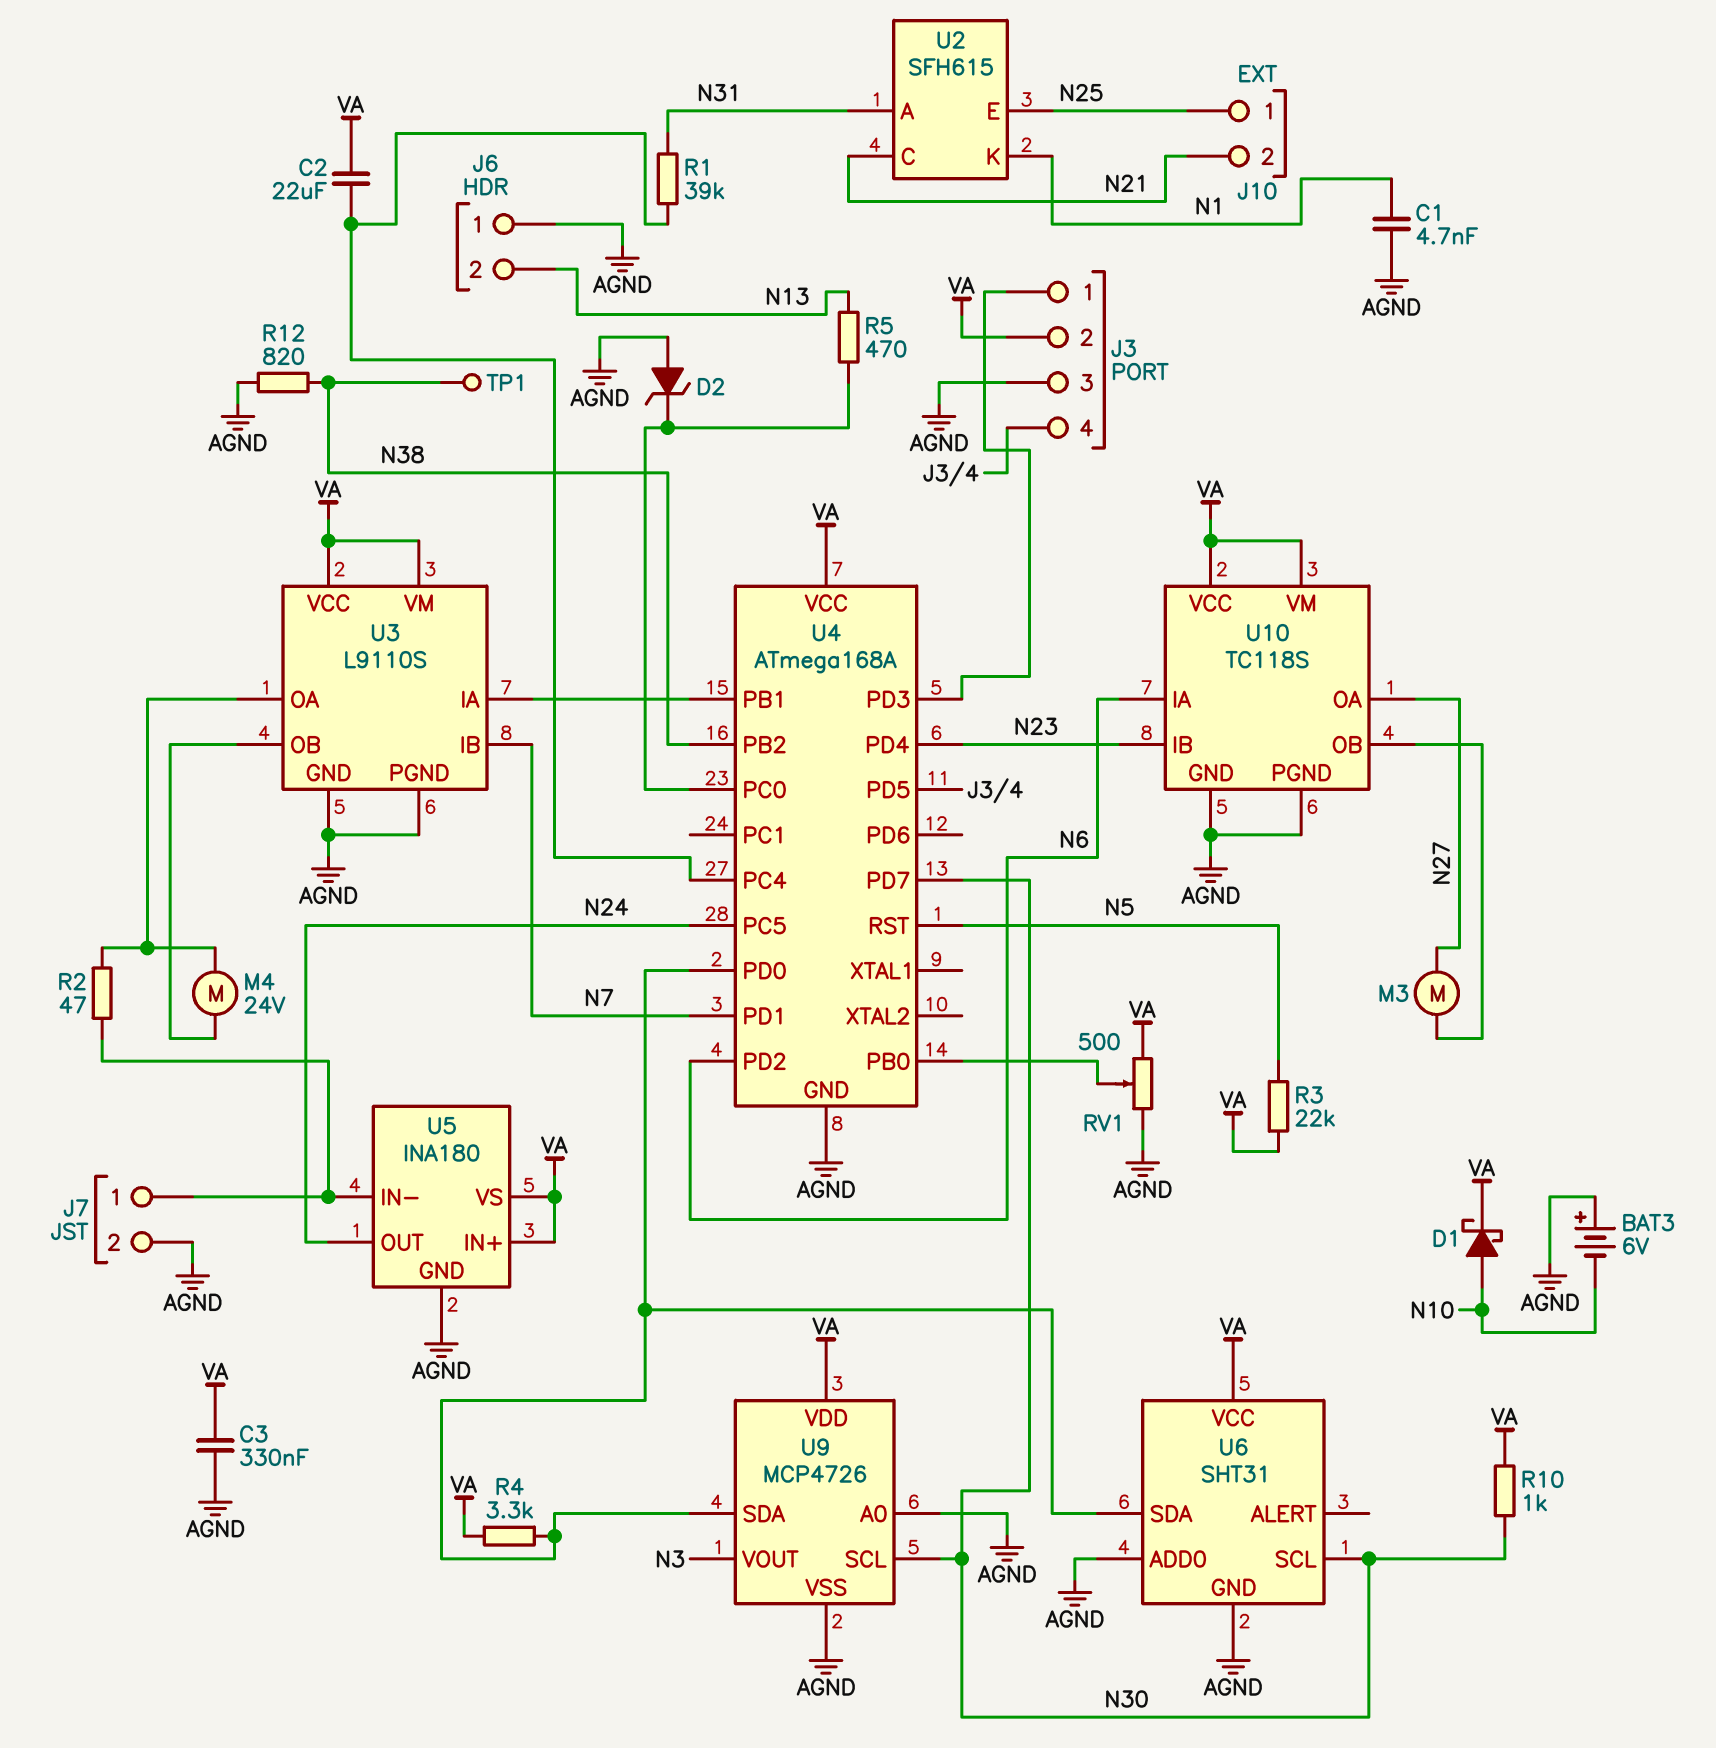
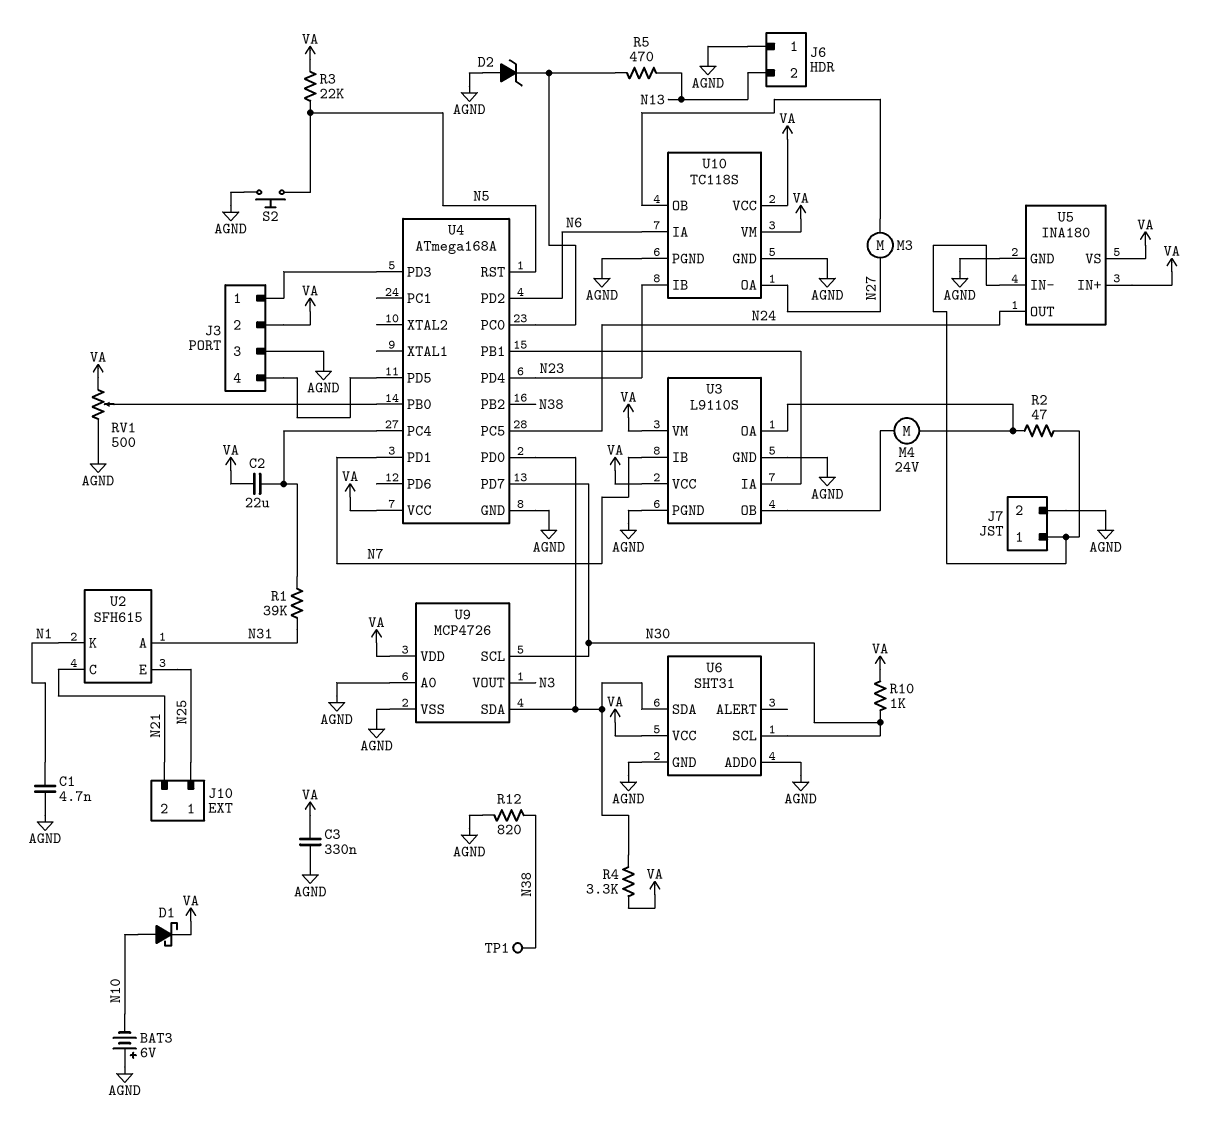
S2: none -> button (AGND, N5)

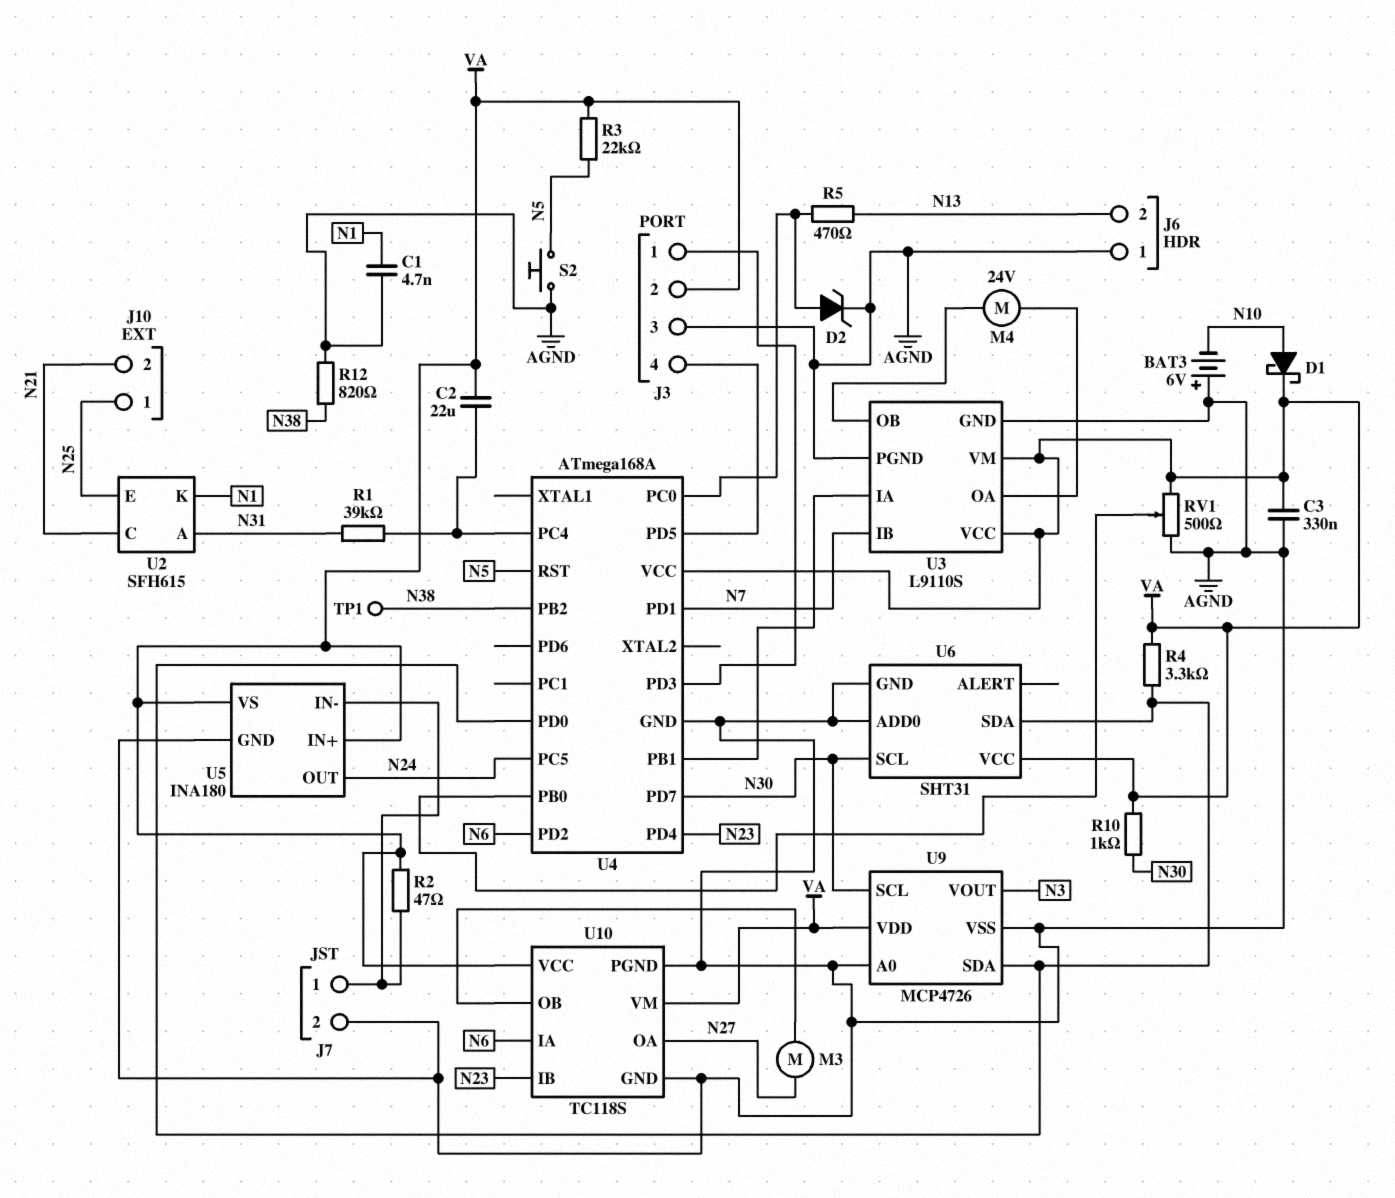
D2: zener (A AGND, K U4/PC0) -> zener (A U4/PC0, K AGND)
R2: 47 (J7/1, U3/OA) -> 47 (J7/1, VA)

